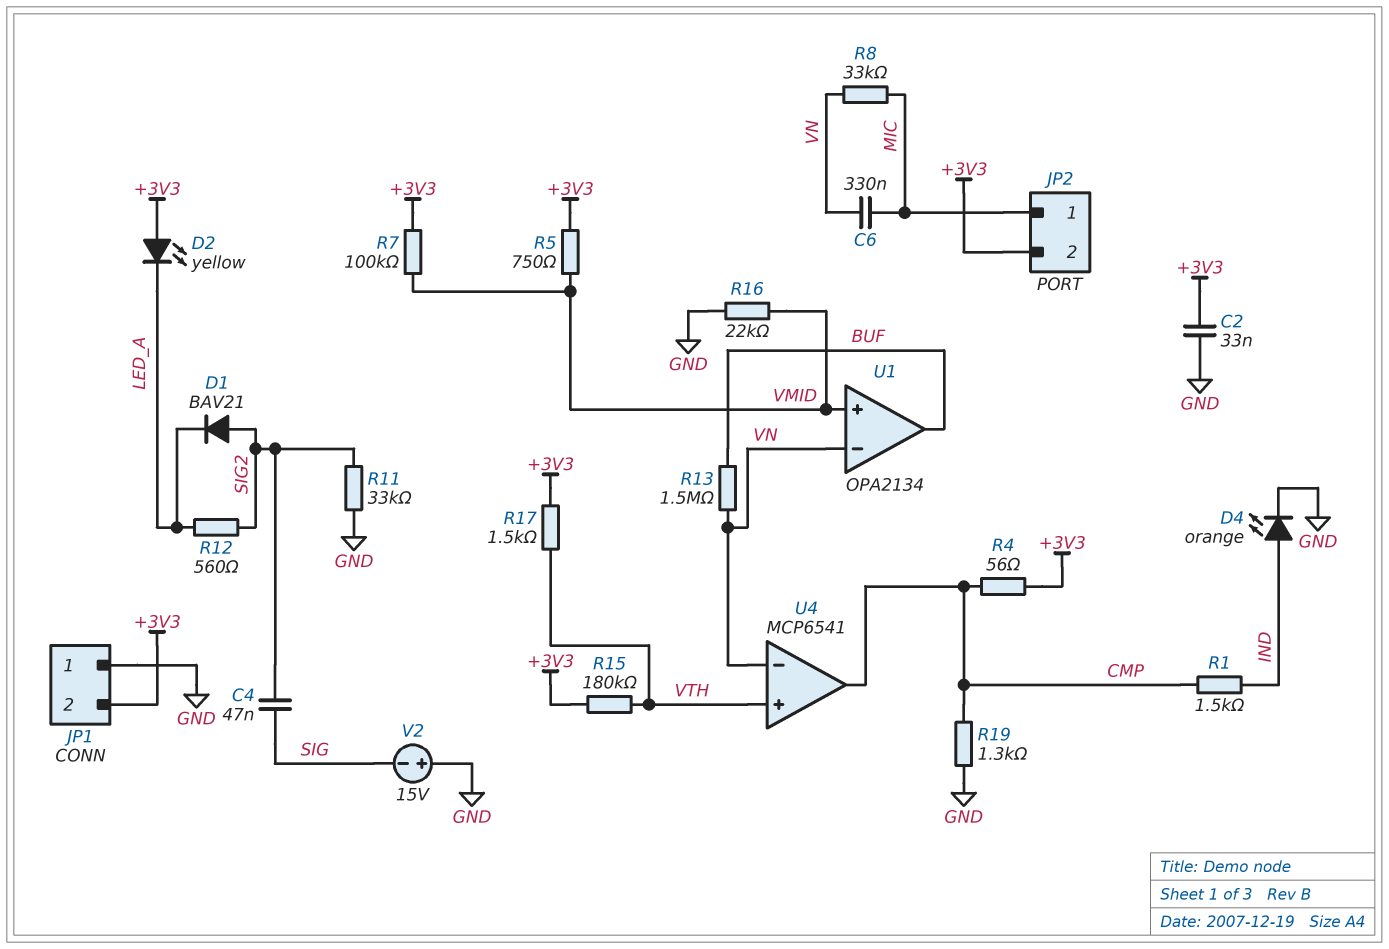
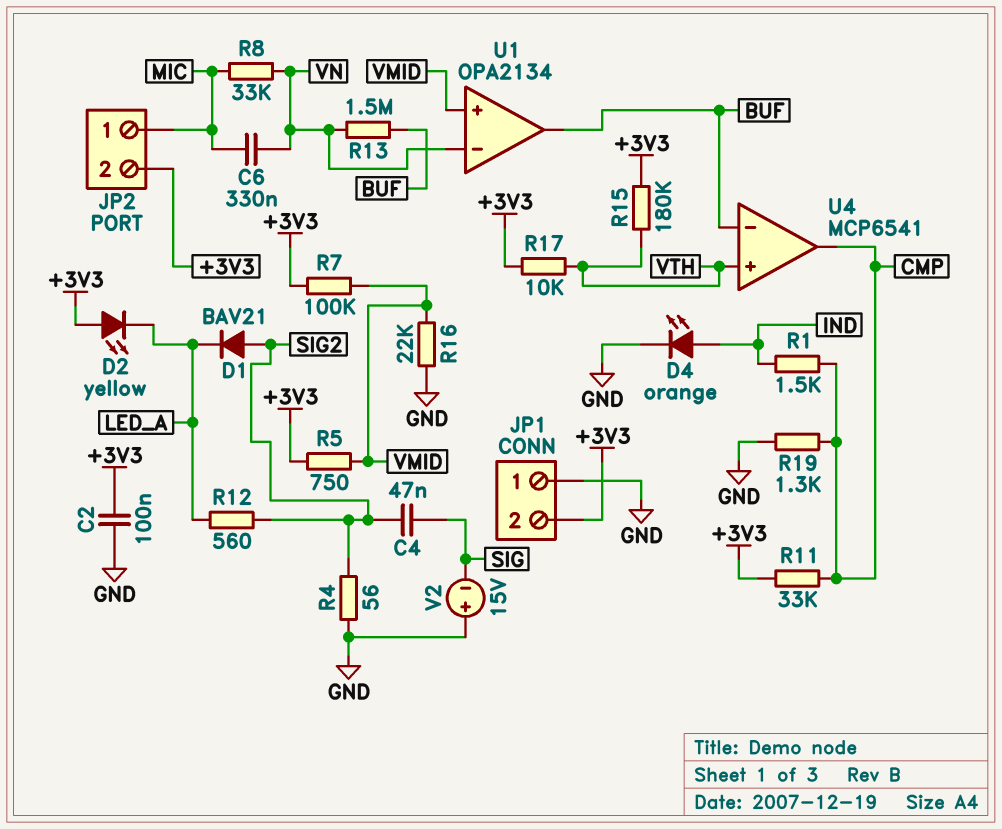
C2: 33nF (+3V3, GND) -> 100nF (+3V3, GND)
R4: 56 (+3V3, CMP) -> 56 (GND, SIG2)
R11: 33k (GND, SIG2) -> 33k (+3V3, CMP)
R17: 1.5k (+3V3, VTH) -> 10k (+3V3, VTH)
U4 pin in-: VN -> BUF

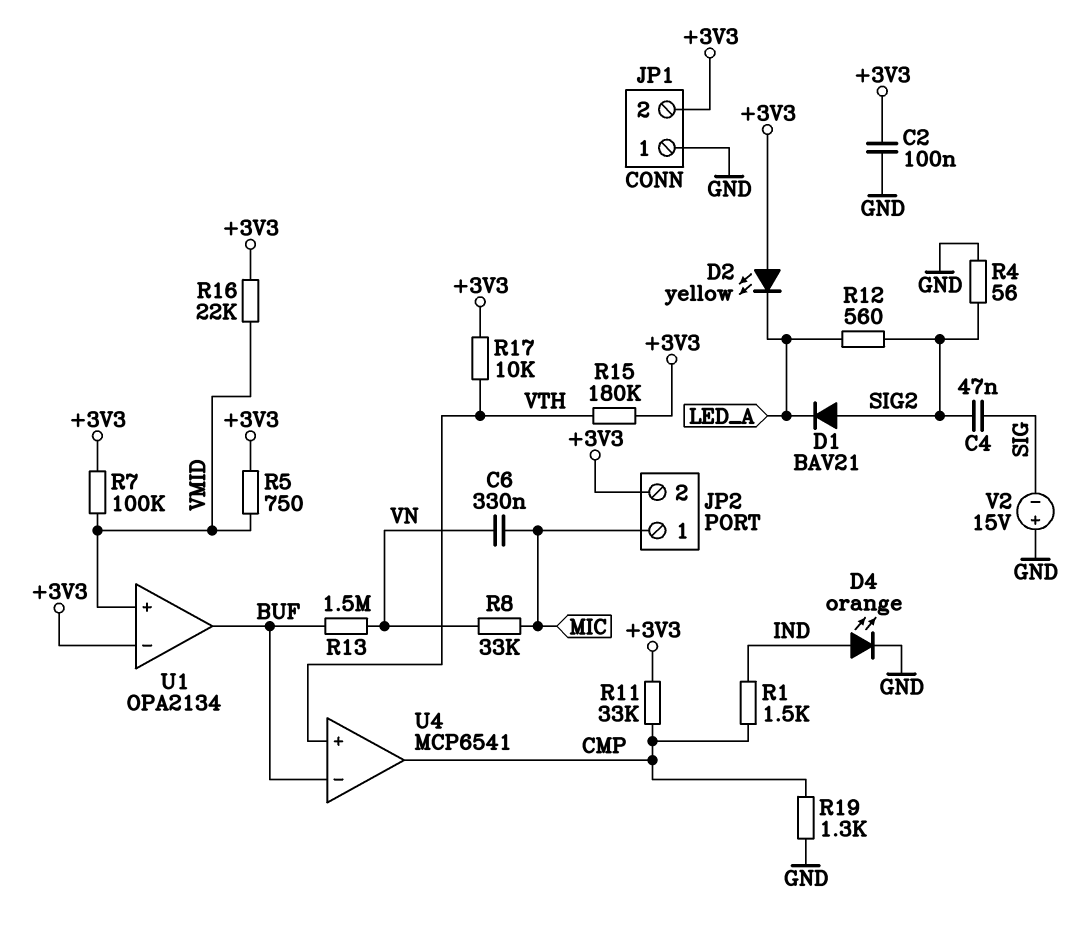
R16: 22k (GND, VMID) -> 22k (+3V3, VMID)
U1 pin in-: VN -> +3V3

